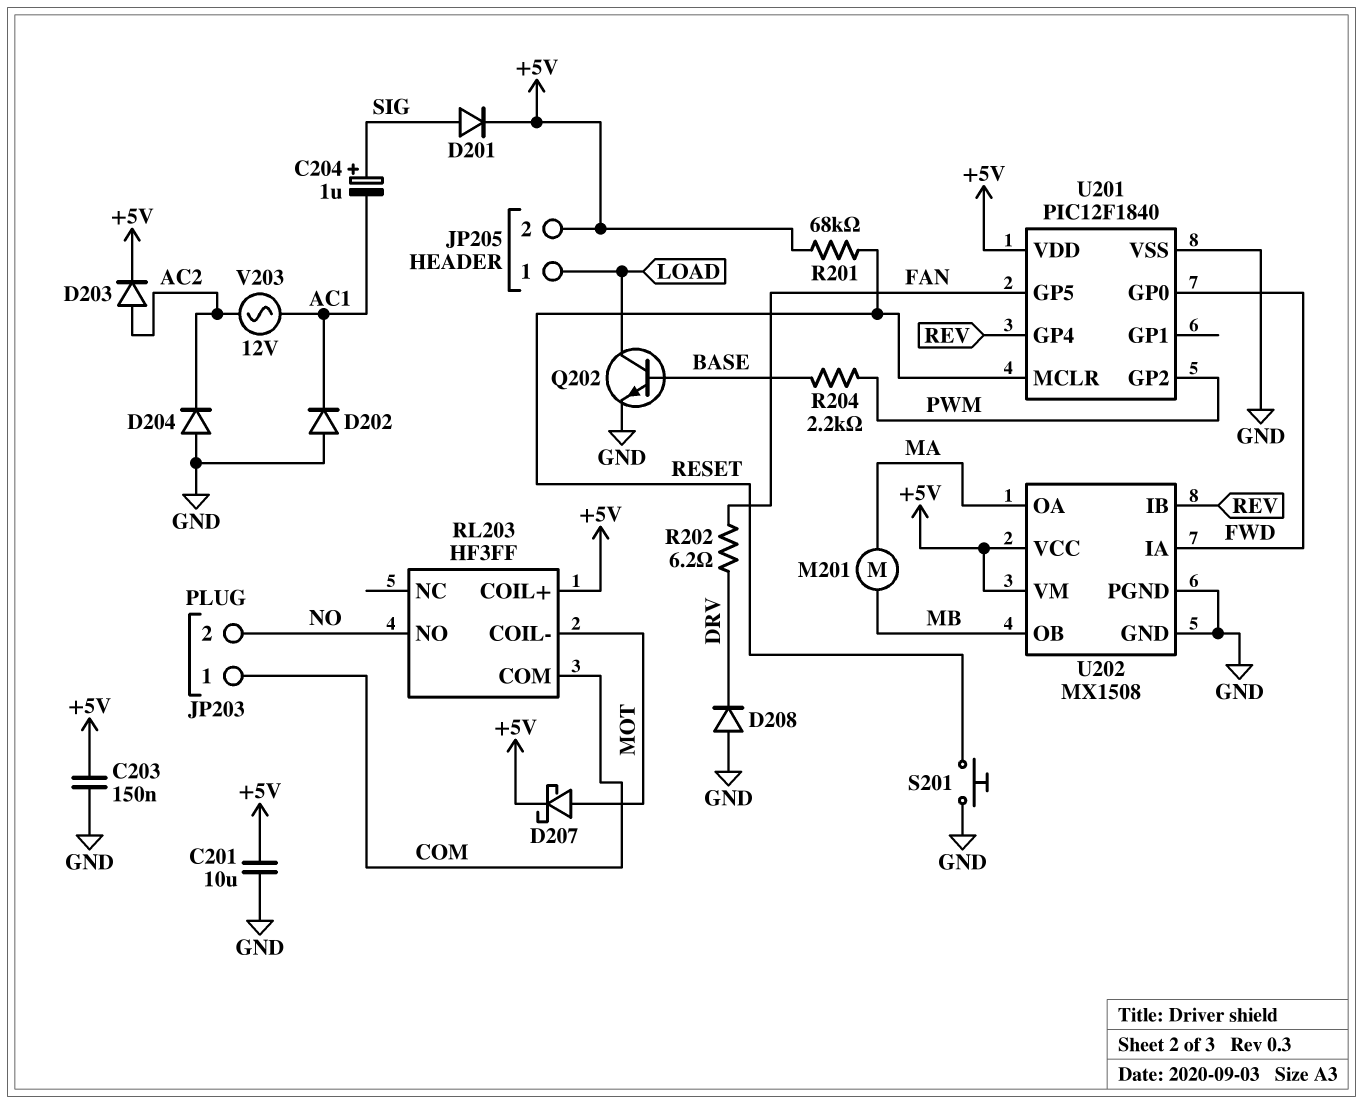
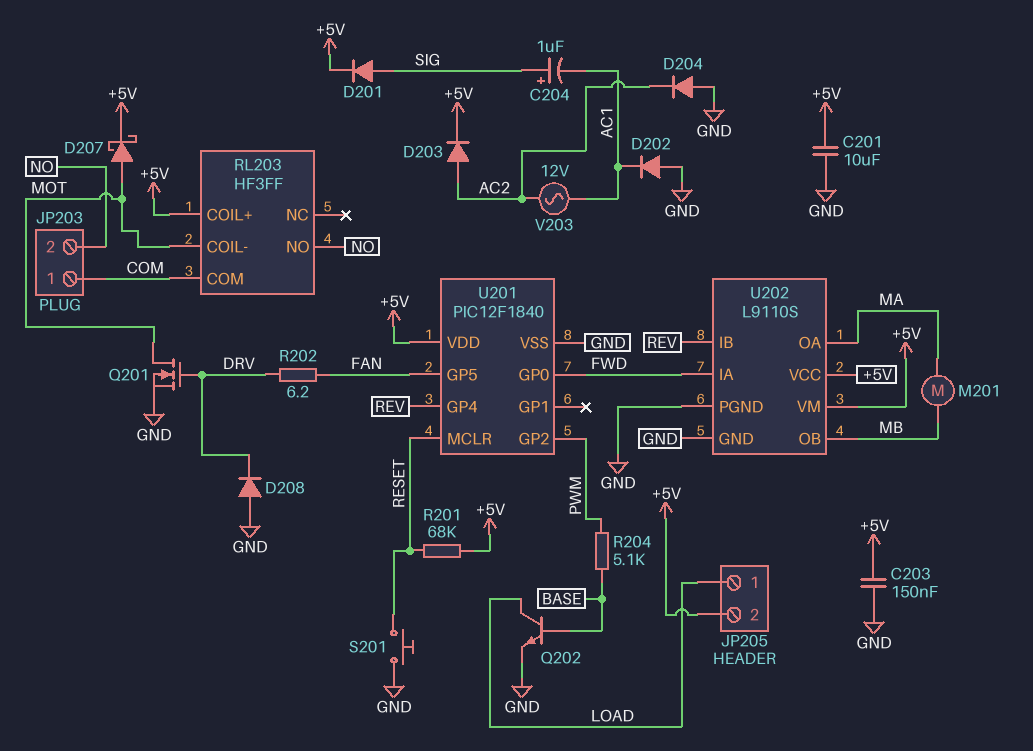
Q201: none -> NMOS (G DRV, D MOT, S GND)
R204: 2.2k (BASE, PWM) -> 5.1k (BASE, PWM)
U202: MX1508 -> L9110S

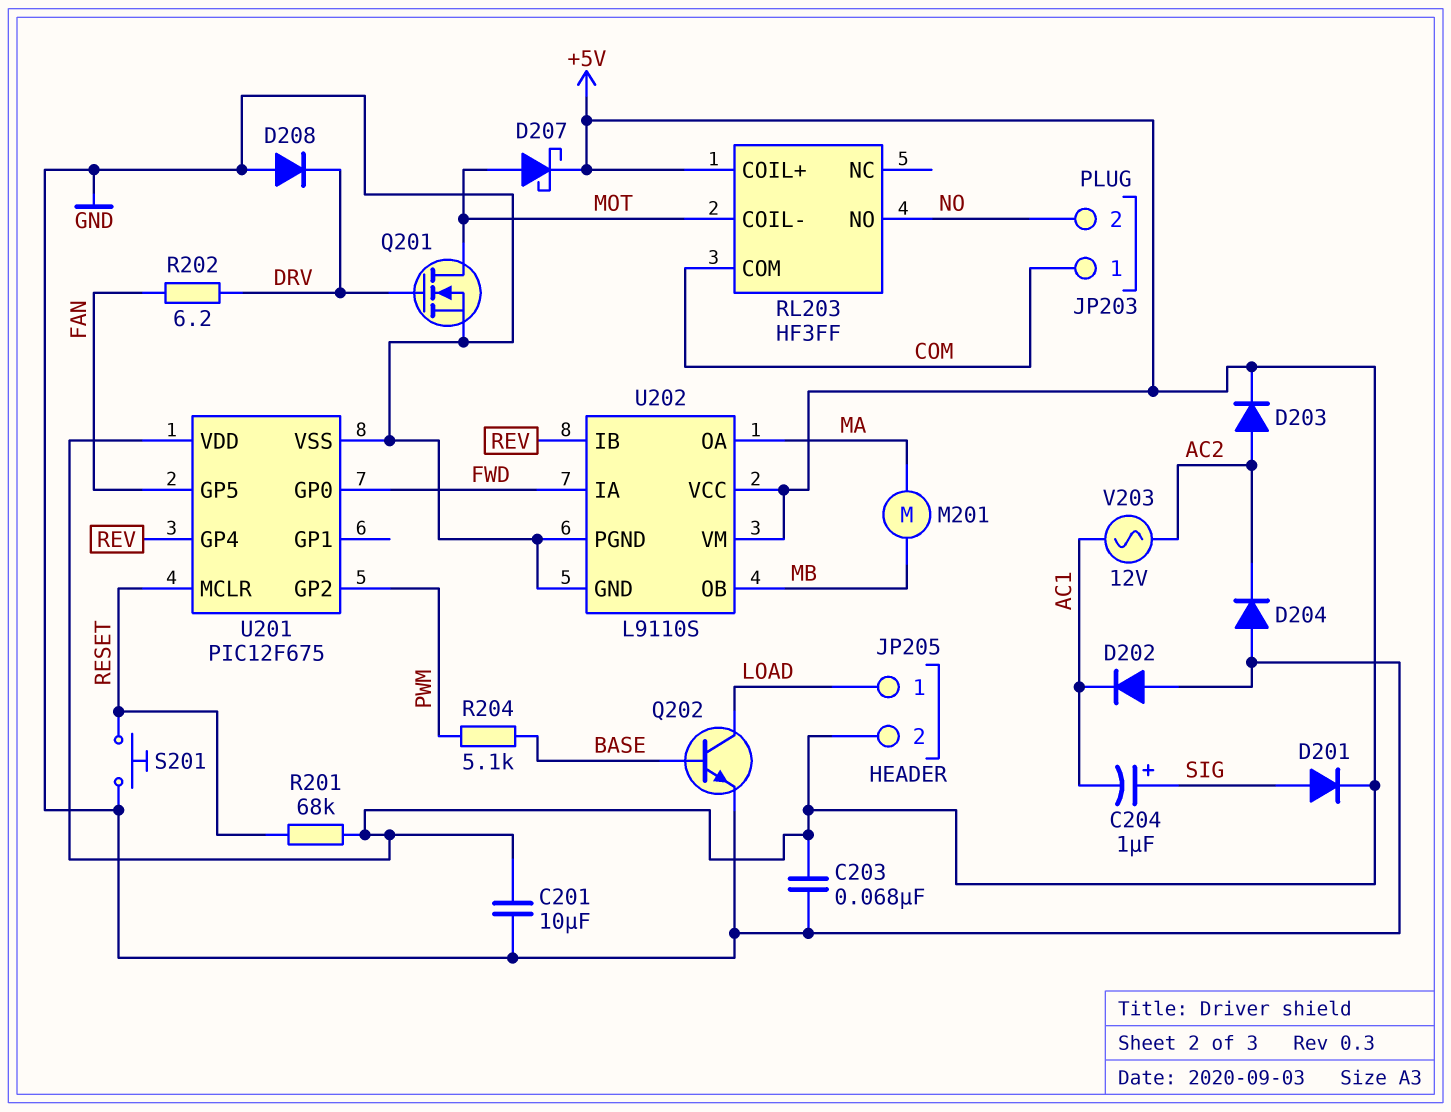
C203: 150nF (+5V, GND) -> 68nF (+5V, GND)
U201: PIC12F1840 -> PIC12F675

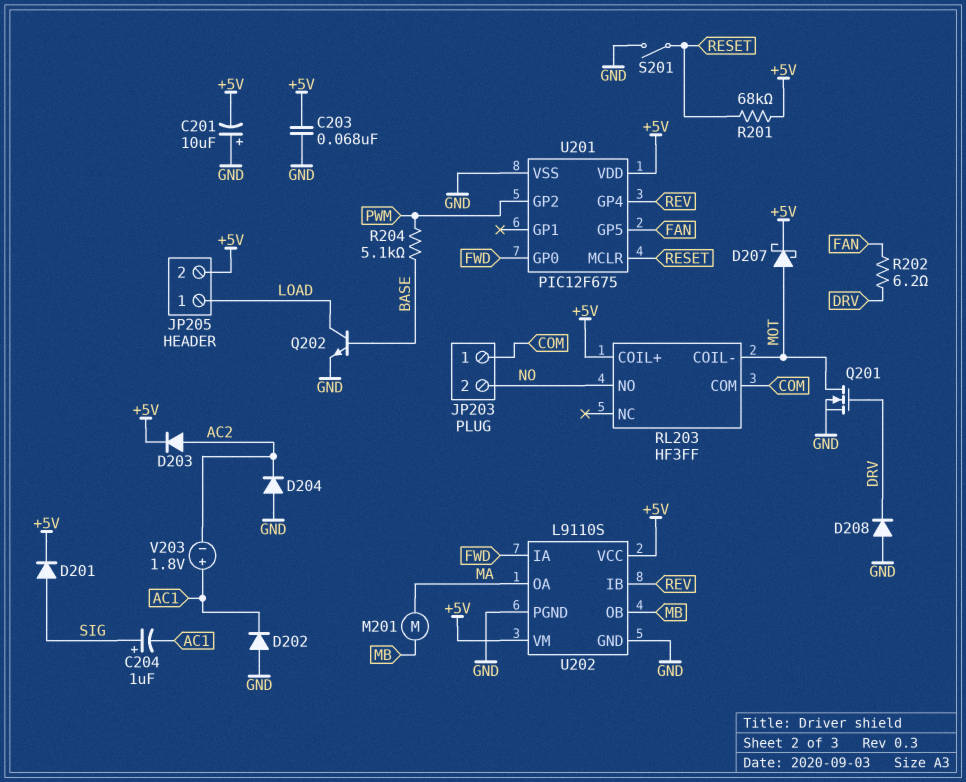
C201: 10uF (+5V, GND) -> 10uF (plus GND, minus +5V)
S201: button (GND, RESET) -> switch (GND, RESET)
V203: AC 12V (AC1, AC2) -> 1.8V (plus AC1, minus AC2)

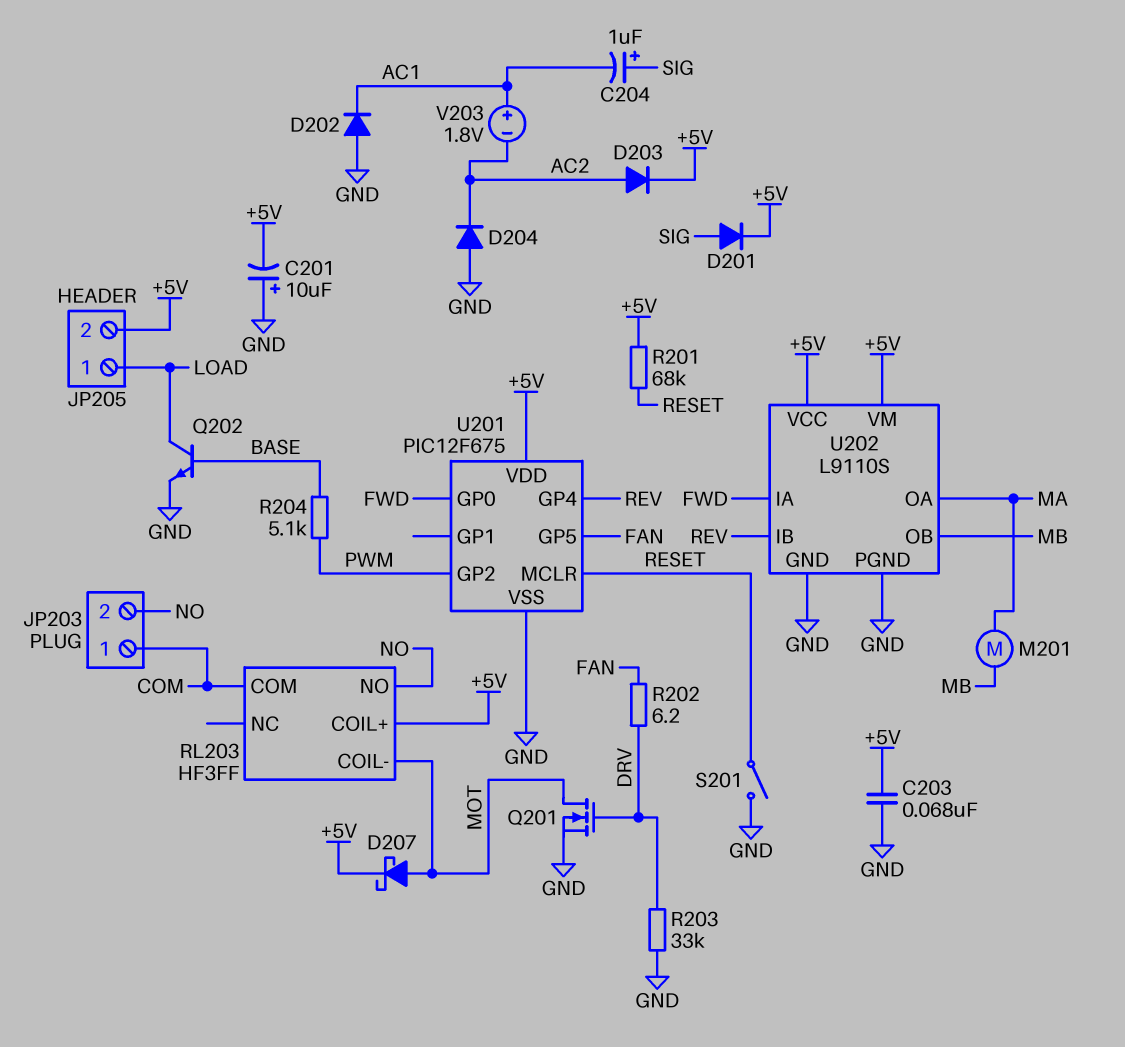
D208: diode (A GND, K DRV) -> none
R203: none -> 33k (DRV, GND)

